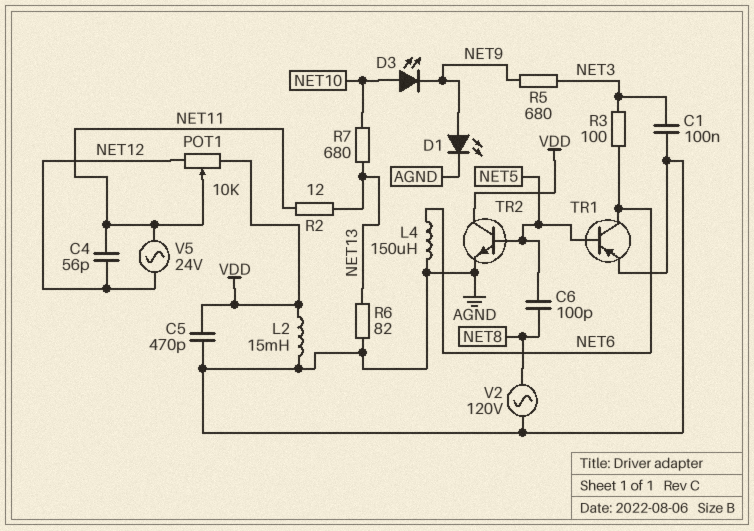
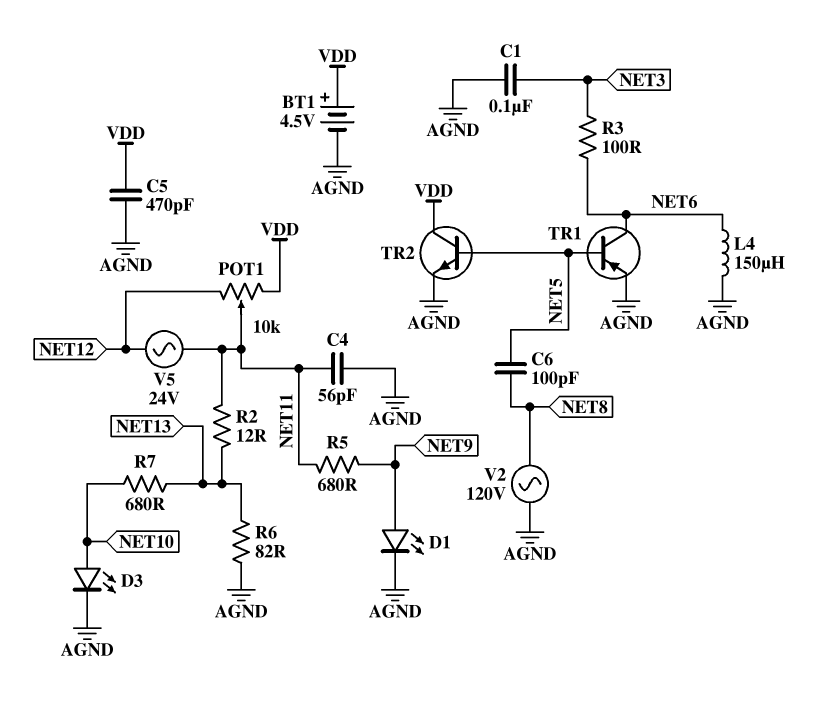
BT1: none -> 4.5V (plus VDD, minus AGND)
C4: 56pF (NET11, NET12) -> 56pF (AGND, NET11)
D3: LED (A NET10, K NET9) -> LED (A NET10, K AGND)
L2: 15mH (AGND, VDD) -> none
R5: 680 (NET3, NET9) -> 680 (NET9, NET11)

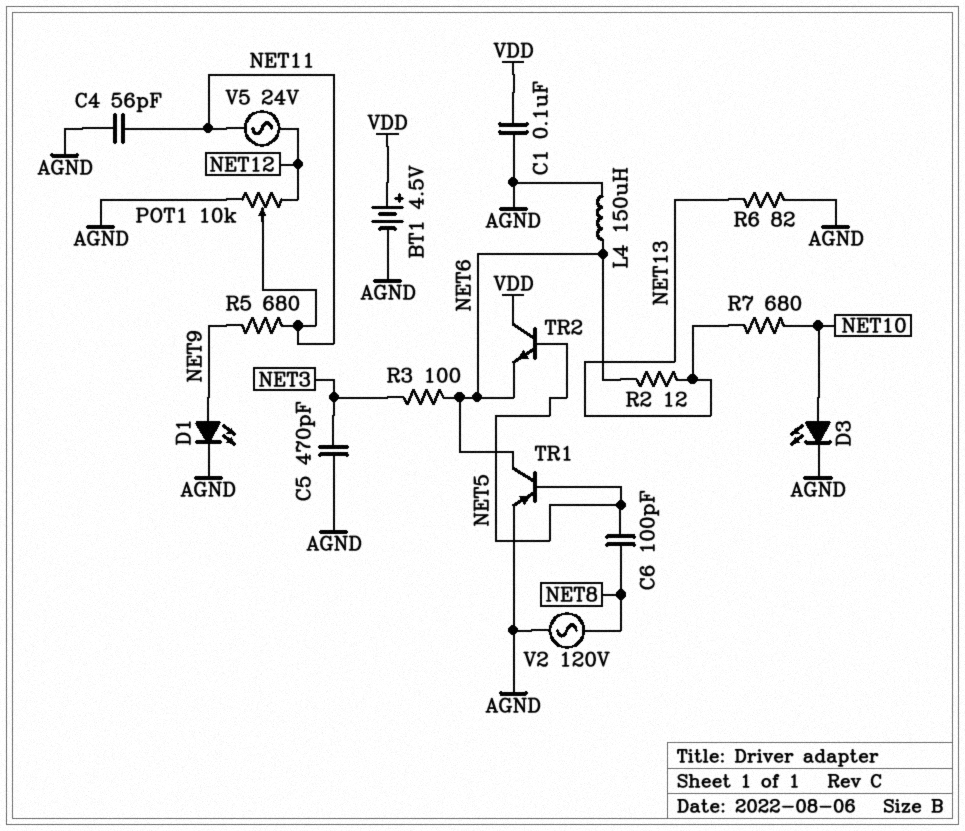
C1: 100nF (AGND, NET3) -> 100nF (AGND, VDD)
C5: 470pF (AGND, VDD) -> 470pF (AGND, NET3)
POT1: 10k (NET12, VDD, wiper NET11) -> 10k (AGND, NET12, wiper NET11)
R2: 12 (NET11, NET13) -> 12 (NET6, NET13)
TR2: NPN (B NET5, C VDD, E AGND) -> NPN (B NET5, C VDD, E NET6)

